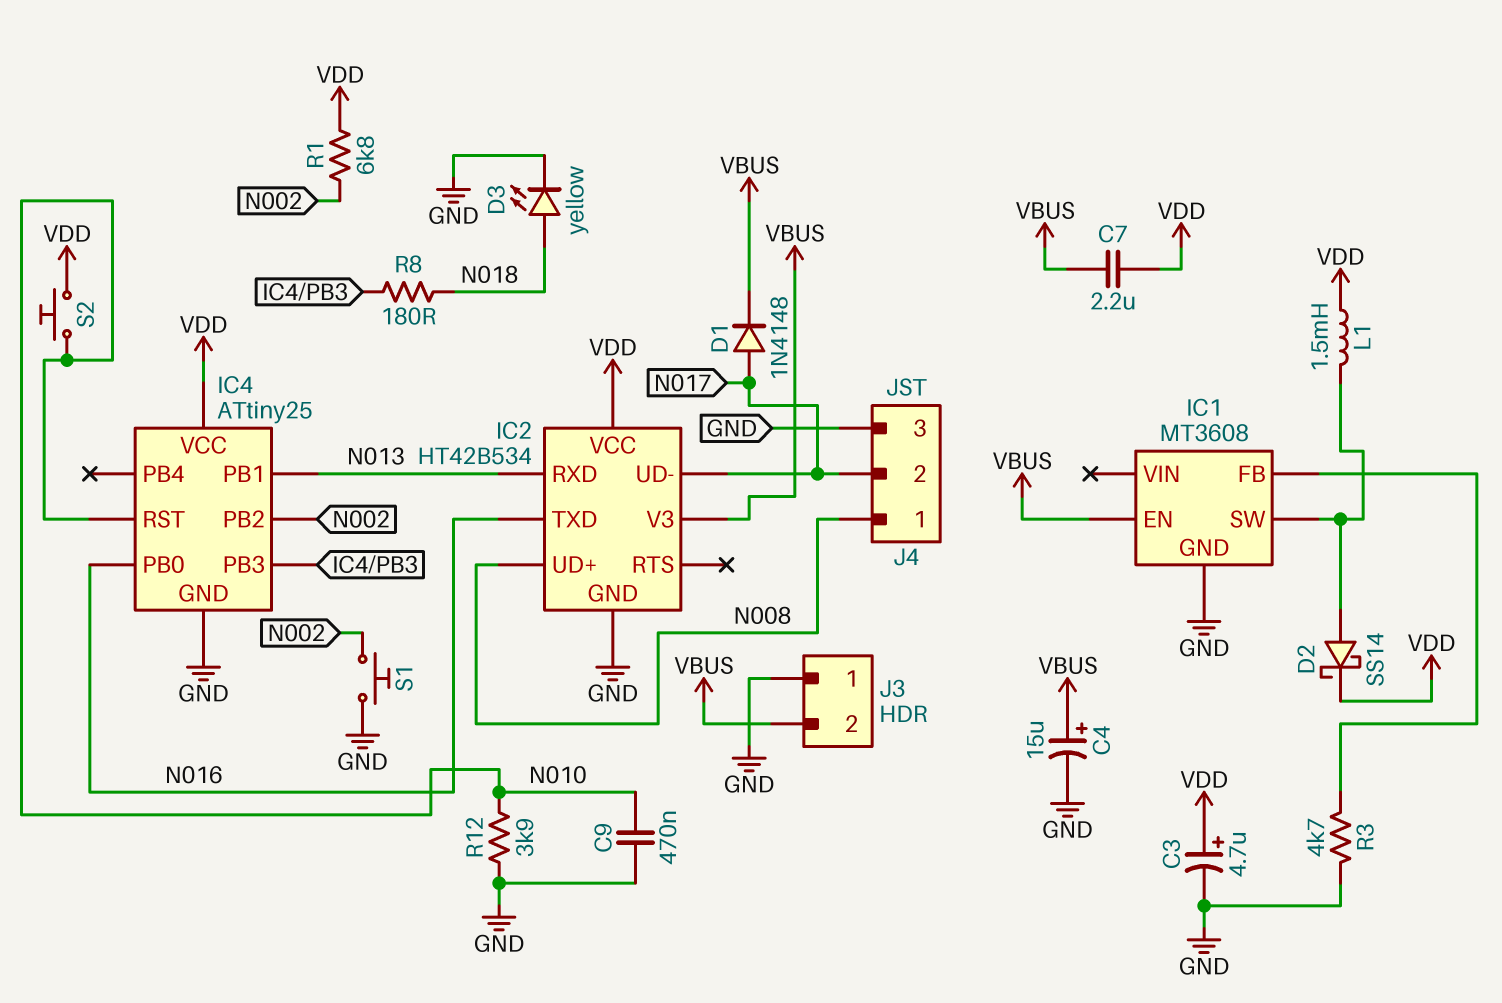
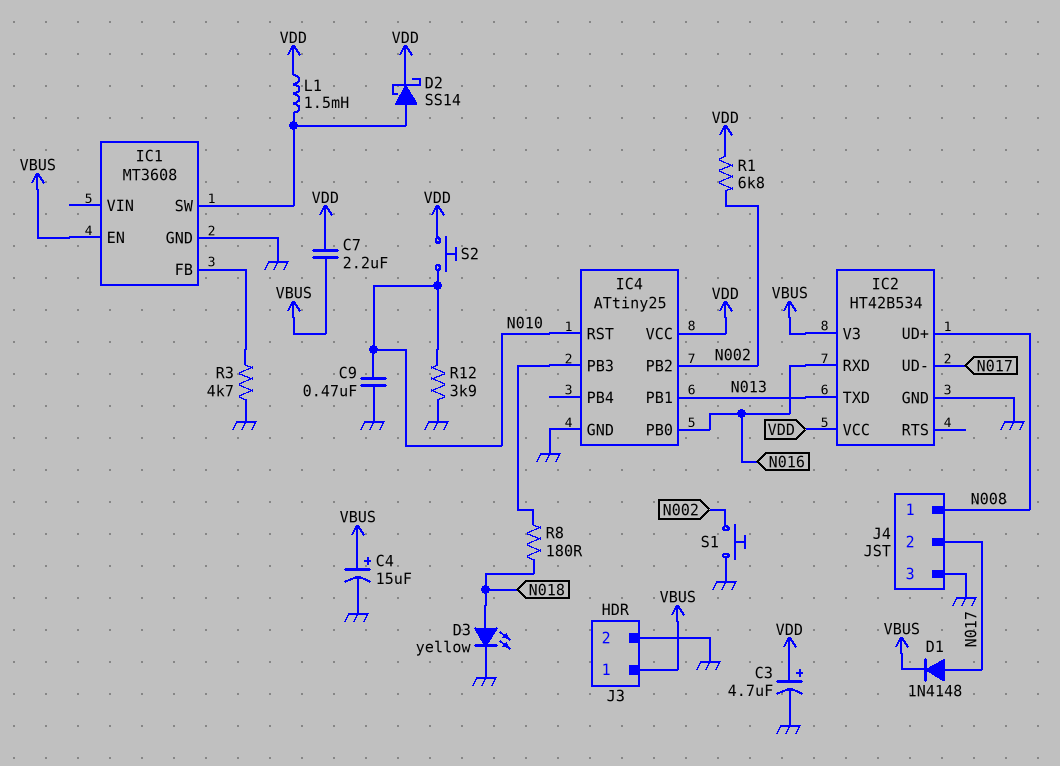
IC2 pin RXD: N013 -> N016
IC2 pin TXD: N016 -> N013
J3 pin 1: GND -> VBUS
J3 pin 2: VBUS -> GND

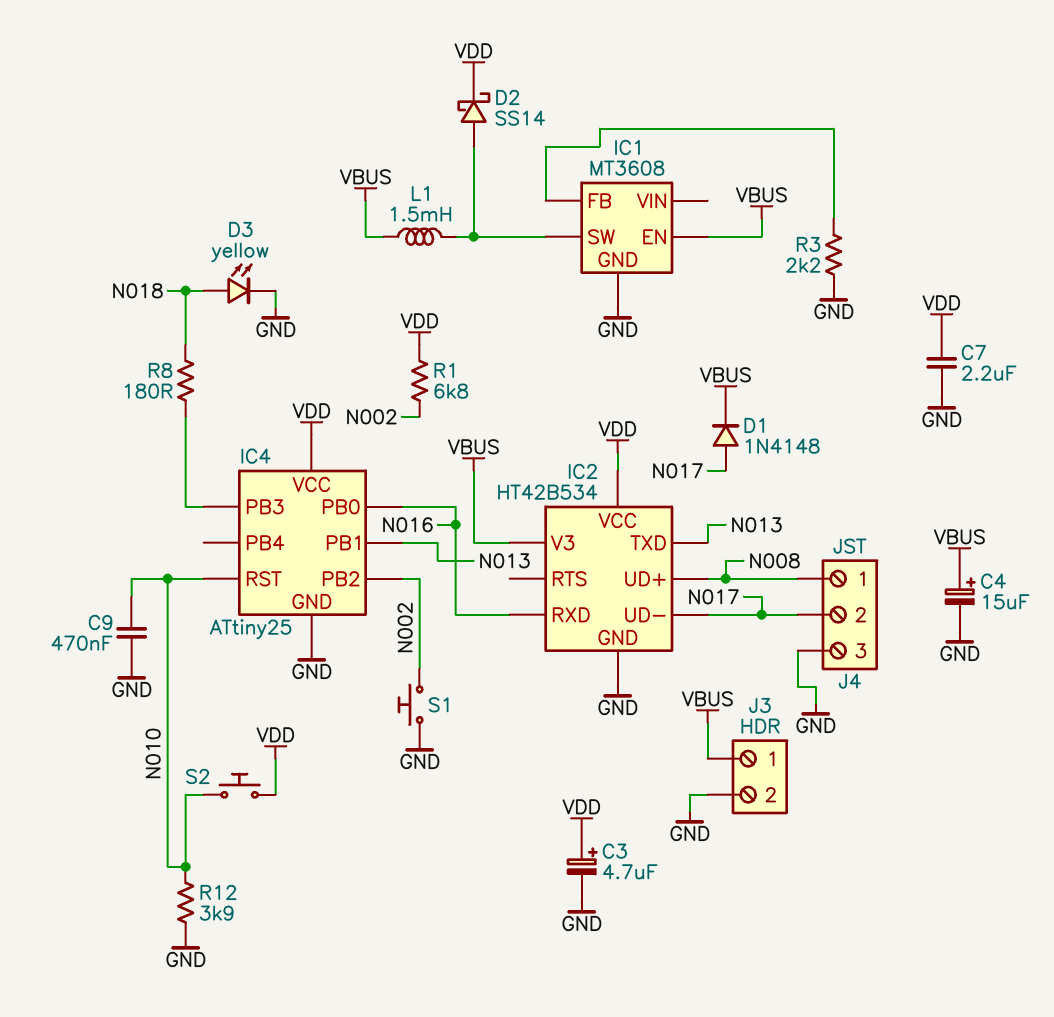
C7: 2.2uF (VBUS, VDD) -> 2.2uF (GND, VDD)
L1: 1.5mH (IC1/SW, VDD) -> 1.5mH (IC1/SW, VBUS)
R3: 4.7k (GND, IC1/FB) -> 2.2k (GND, IC1/FB)

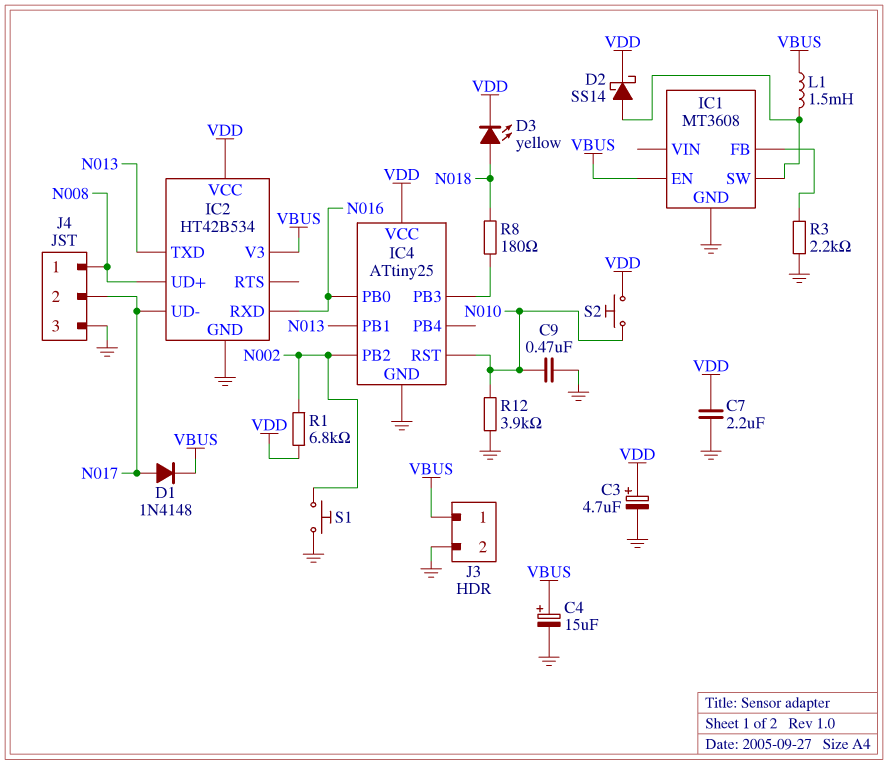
D3: LED yellow (A N018, K GND) -> LED yellow (A N018, K VDD)

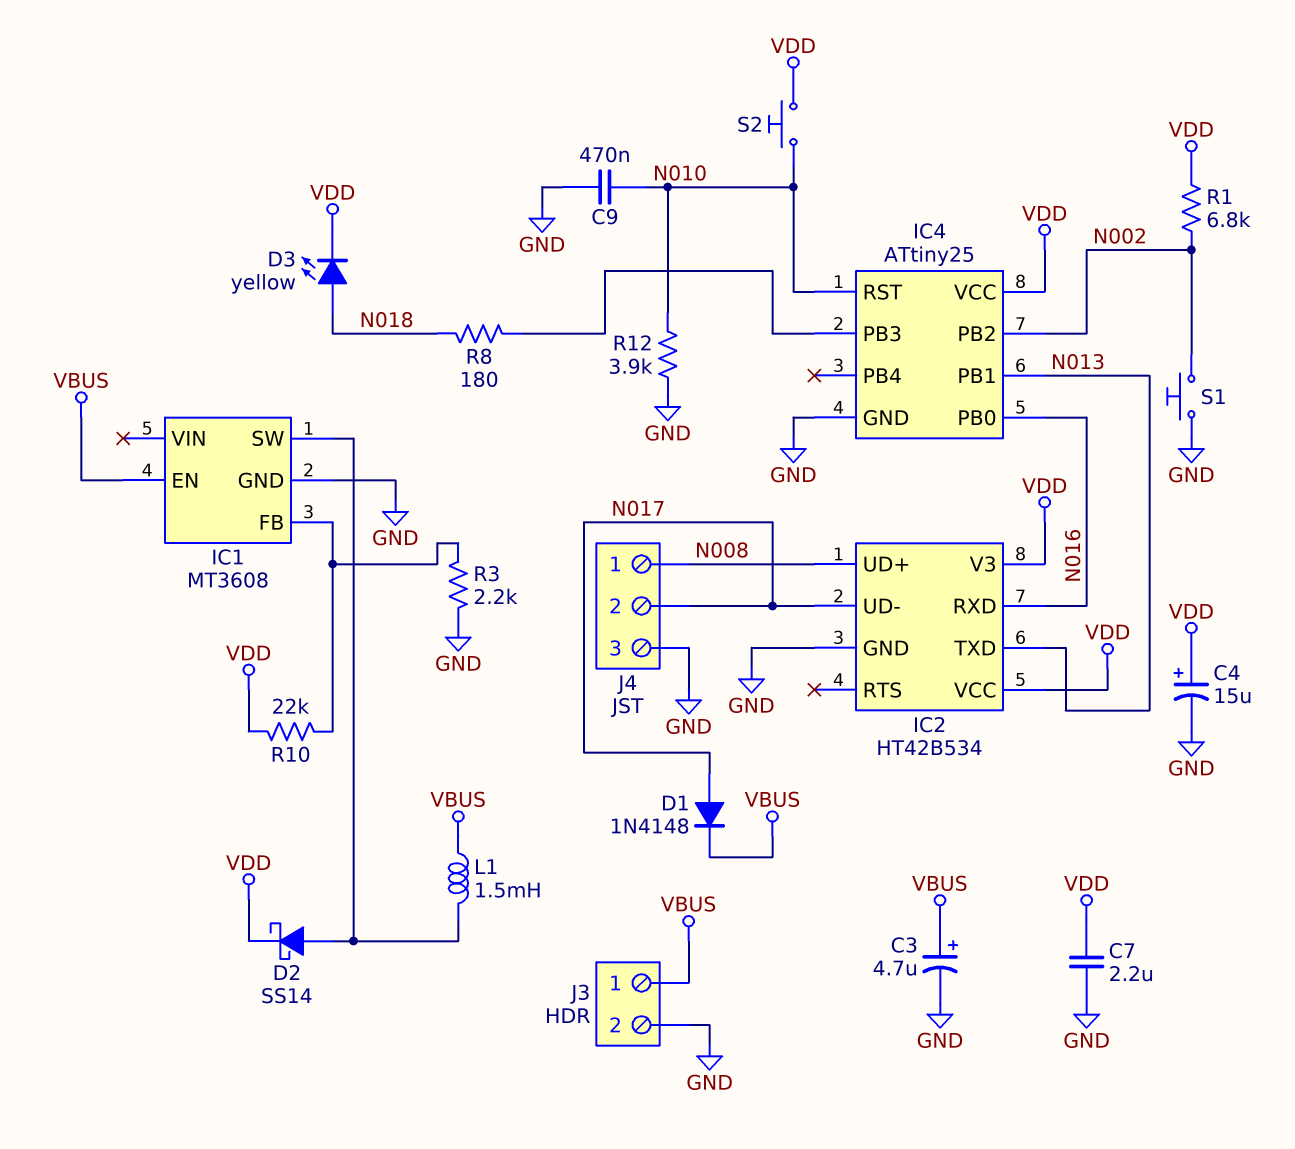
C3: 4.7uF (plus VDD, minus GND) -> 4.7uF (plus VBUS, minus GND)
C4: 15uF (plus VBUS, minus GND) -> 15uF (plus VDD, minus GND)
IC2 pin V3: VBUS -> VDD
R10: none -> 22k (IC1/FB, VDD)

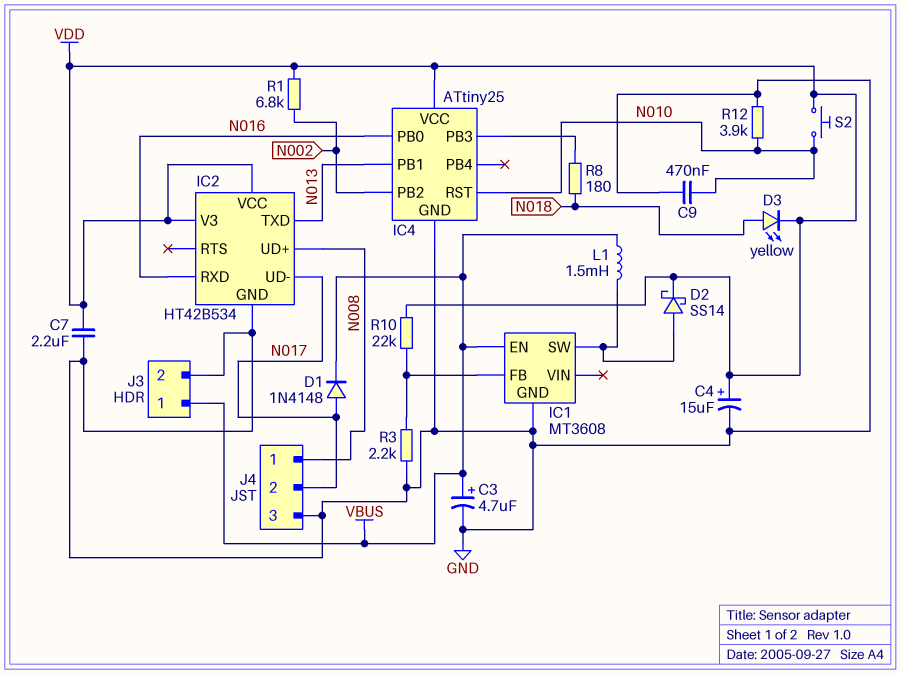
S1: button (GND, N002) -> none

